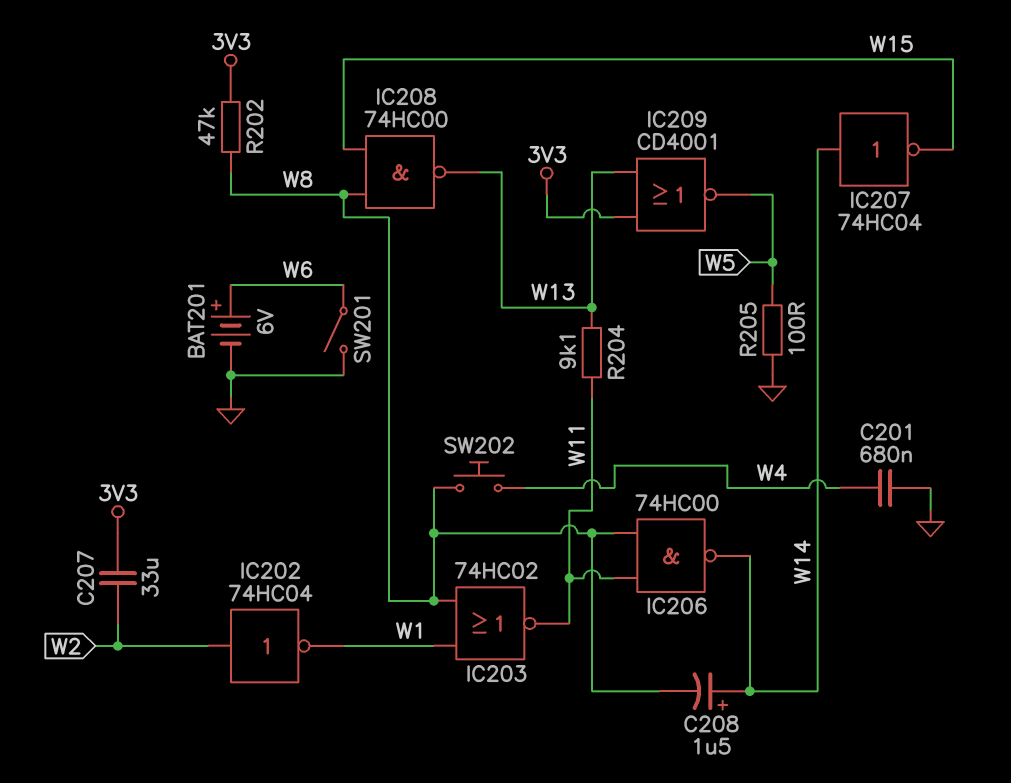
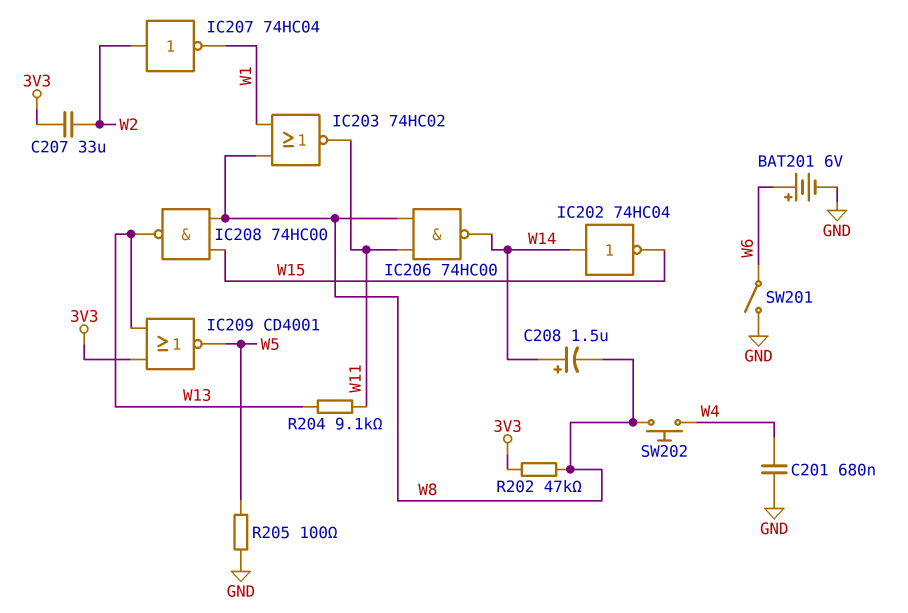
IC202: NOT 74HC04 (in W2, out W1) -> NOT 74HC04 (in W14, out W15)
IC207: NOT 74HC04 (in W14, out W15) -> NOT 74HC04 (in W2, out W1)

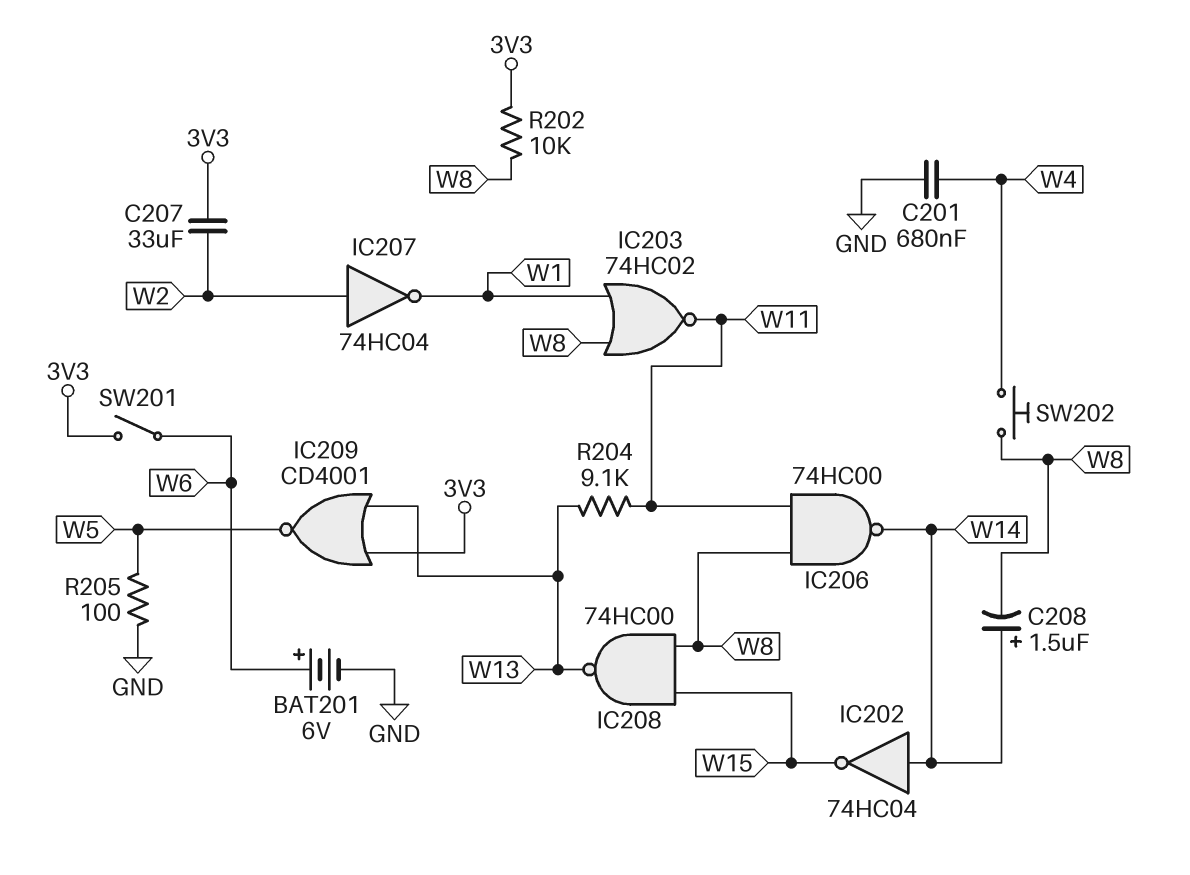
R202: 47k (3V3, W8) -> 10k (3V3, W8)
SW201: switch (GND, W6) -> switch (3V3, W6)

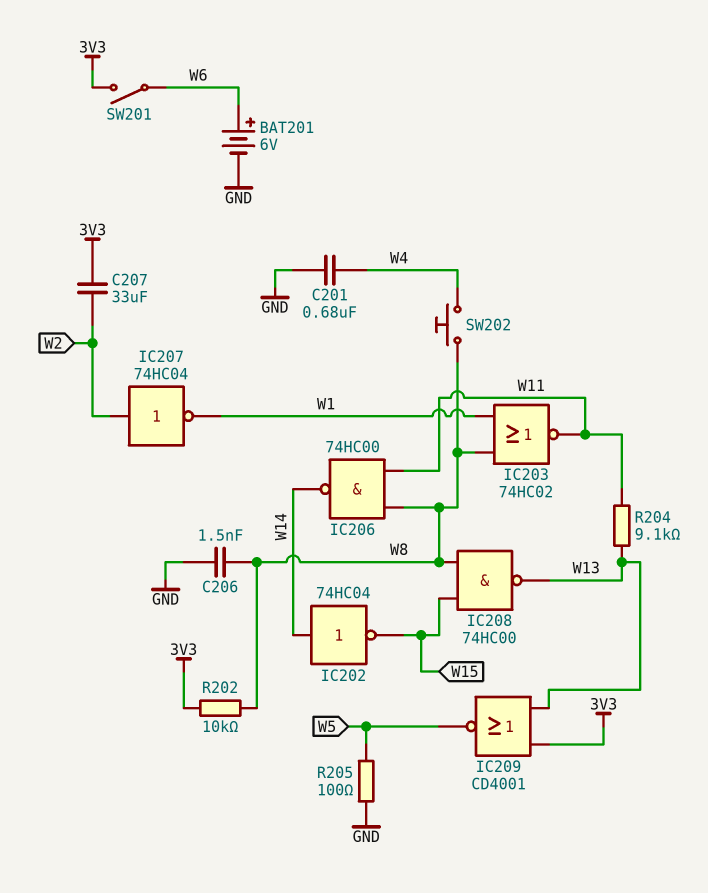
C206: none -> 1.5nF (GND, W8)
C208: 1.5uF (plus W14, minus W8) -> none

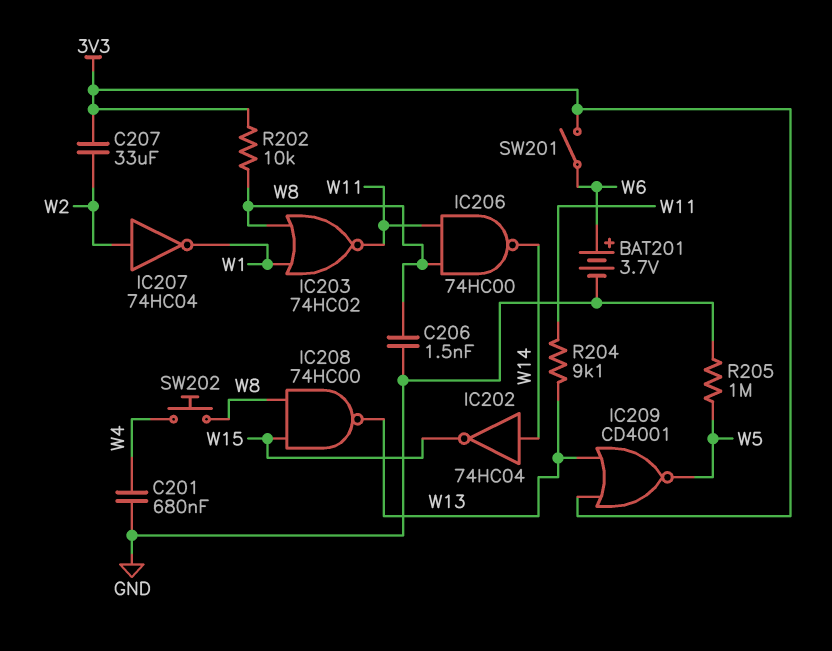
BAT201: 6V (plus W6, minus GND) -> 3.7V (plus W6, minus GND)
R205: 100 (GND, W5) -> 1M (GND, W5)

